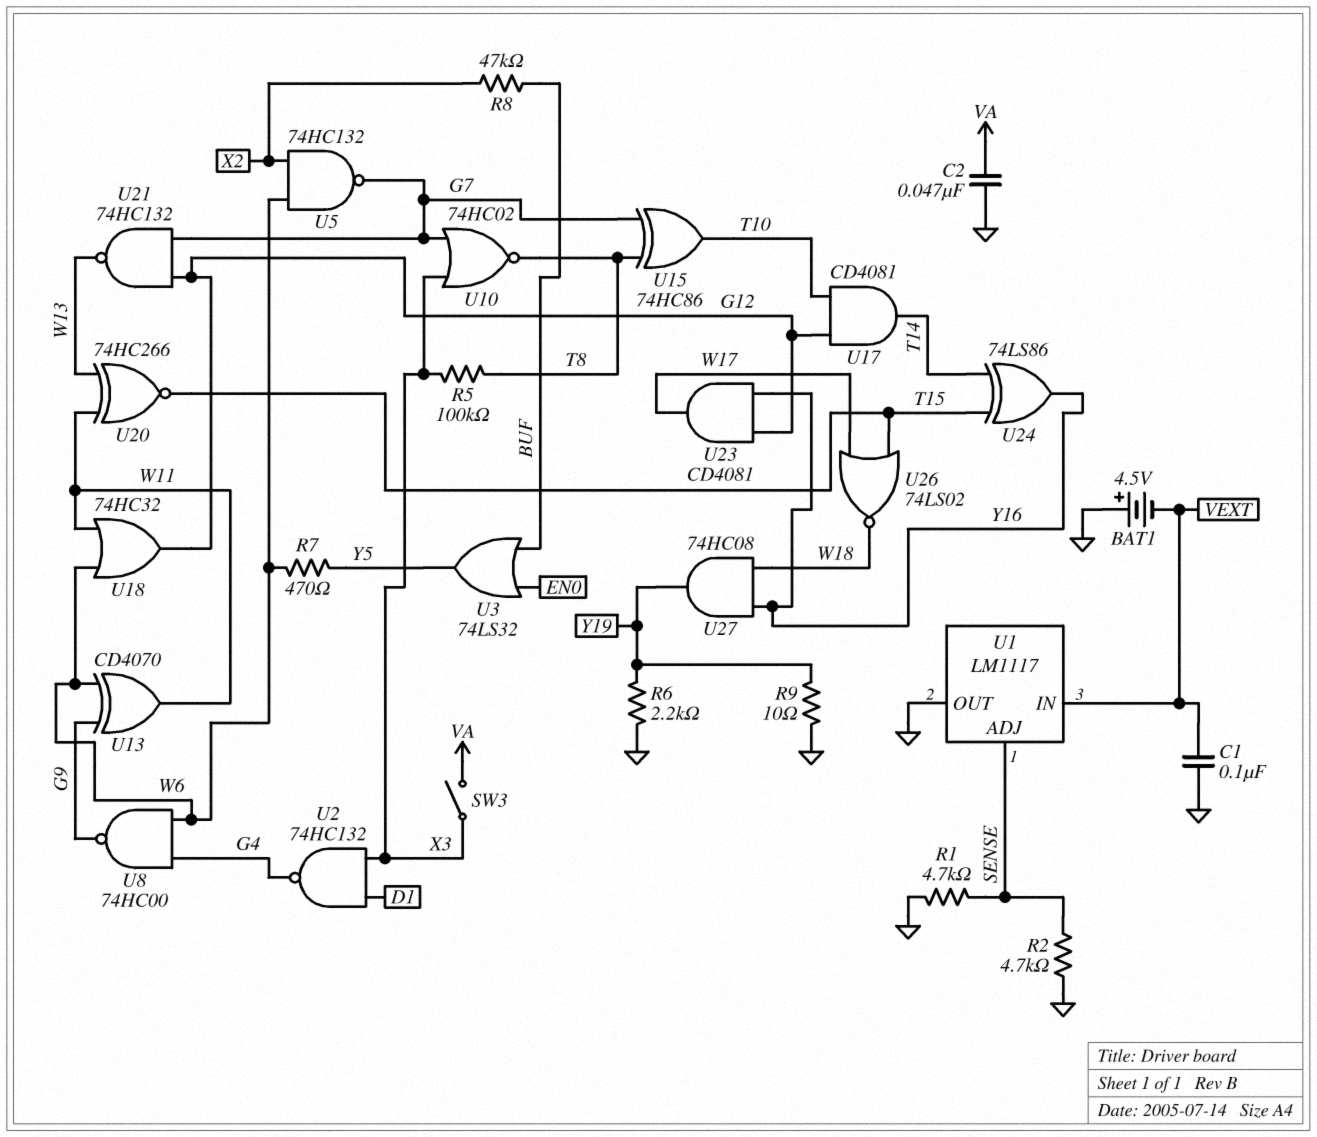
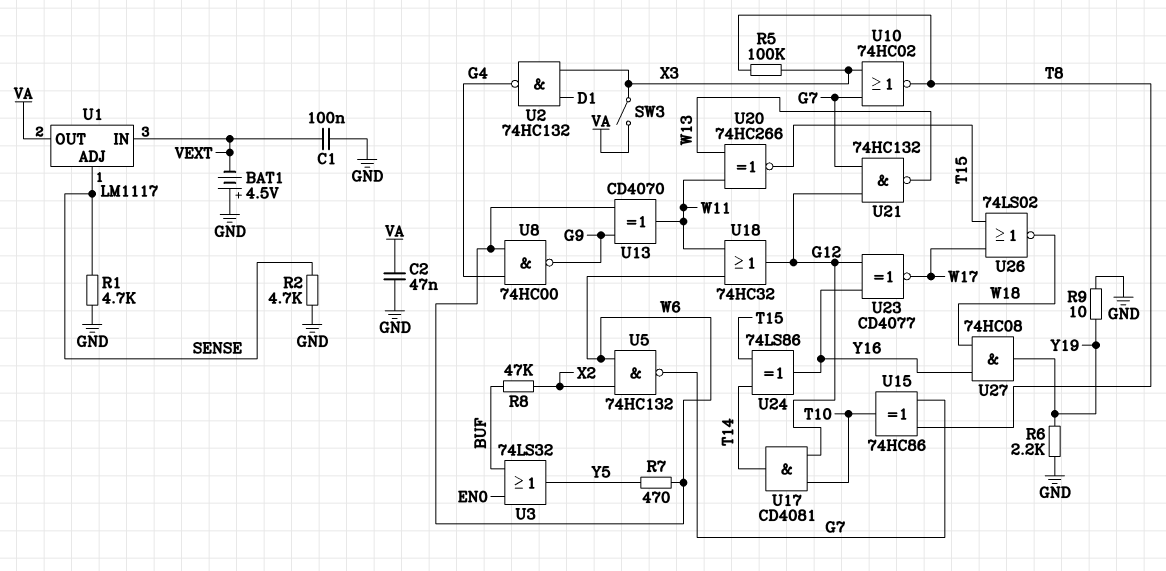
U1 pin OUT: GND -> VA
U23: AND CD4081 (in G12, in Y16, out W17) -> XNOR CD4077 (in G12, in Y16, out W17)

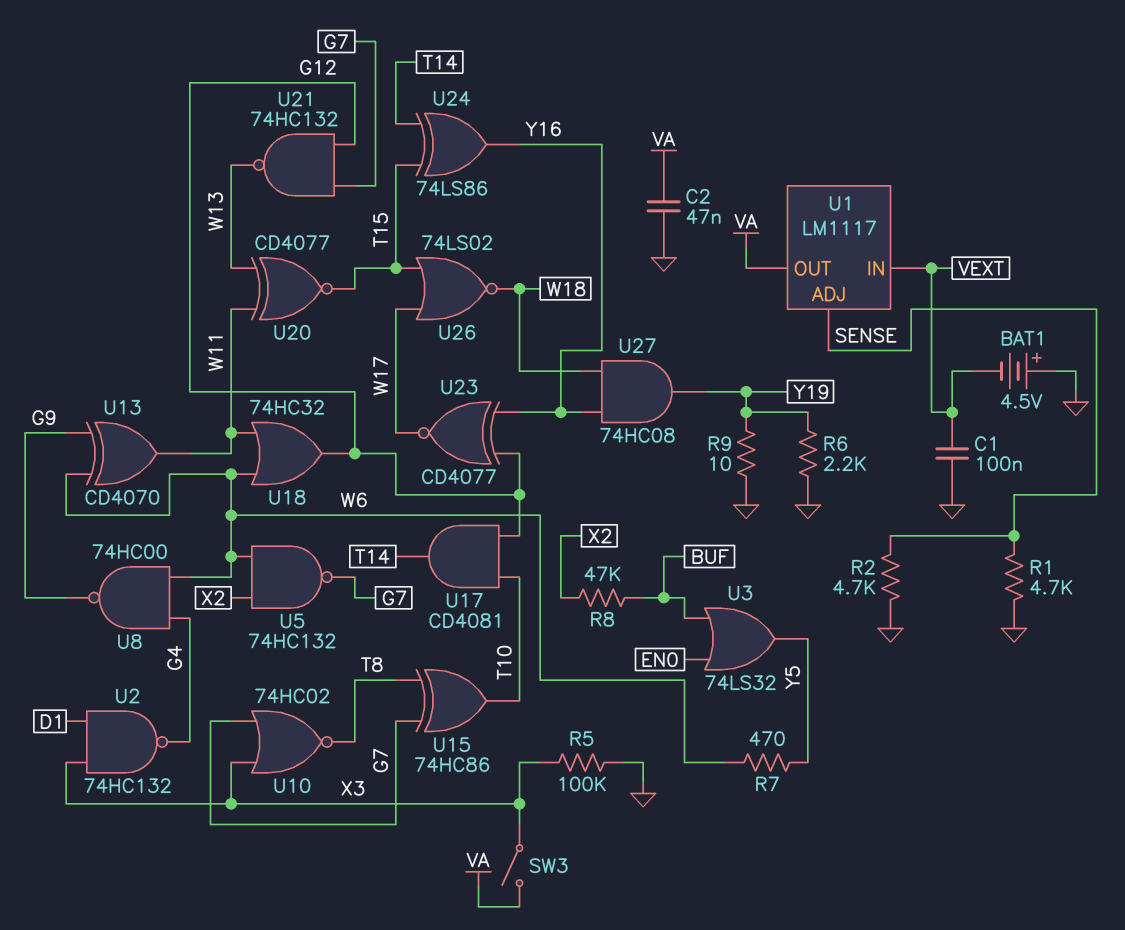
R5: 100k (T8, X3) -> 100k (GND, X3)
U20: XNOR 74HC266 (in W11, in W13, out T15) -> XNOR CD4077 (in W11, in W13, out T15)

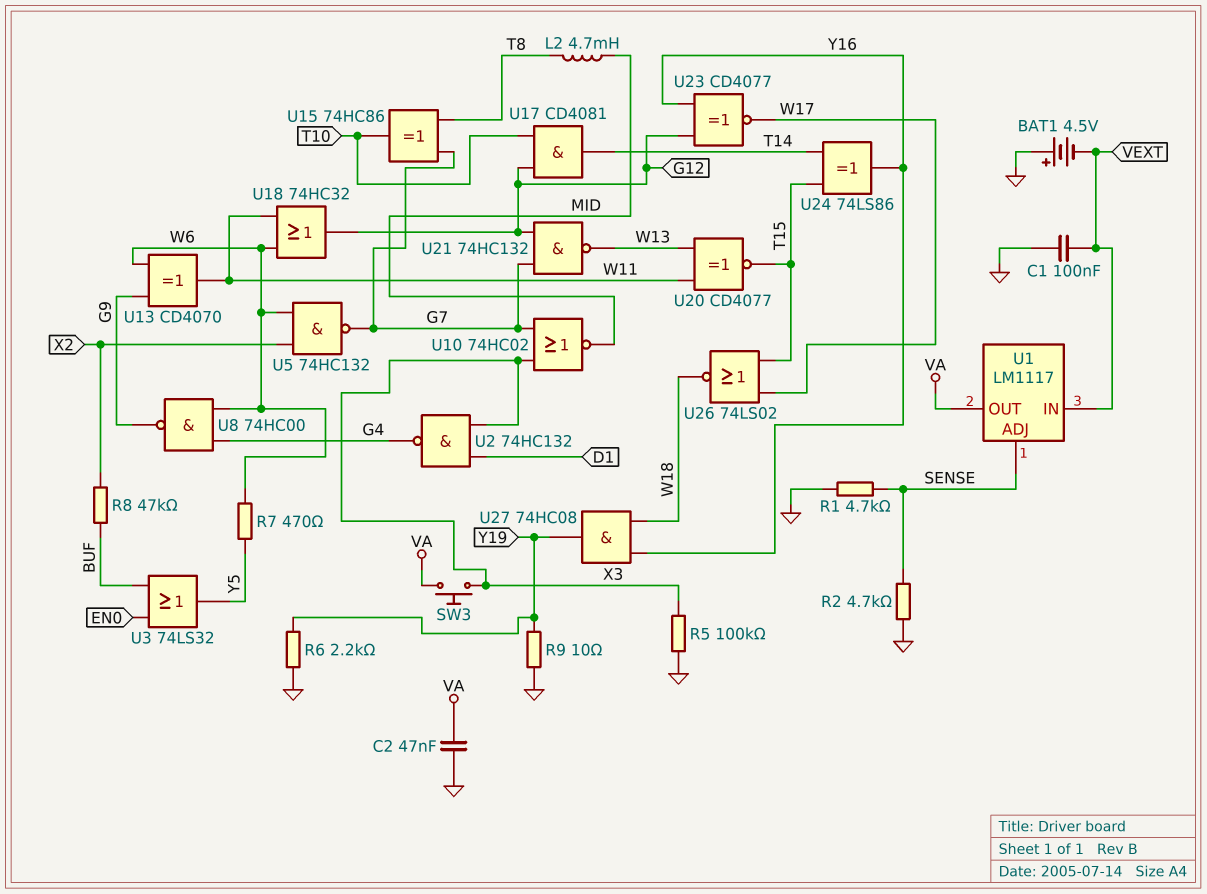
L2: none -> 4.7mH (MID, T8)
SW3: switch (VA, X3) -> button (VA, X3)
U10: NOR 74HC02 (in G7, in X3, out T8) -> NOR 74HC02 (in G7, in X3, out MID)

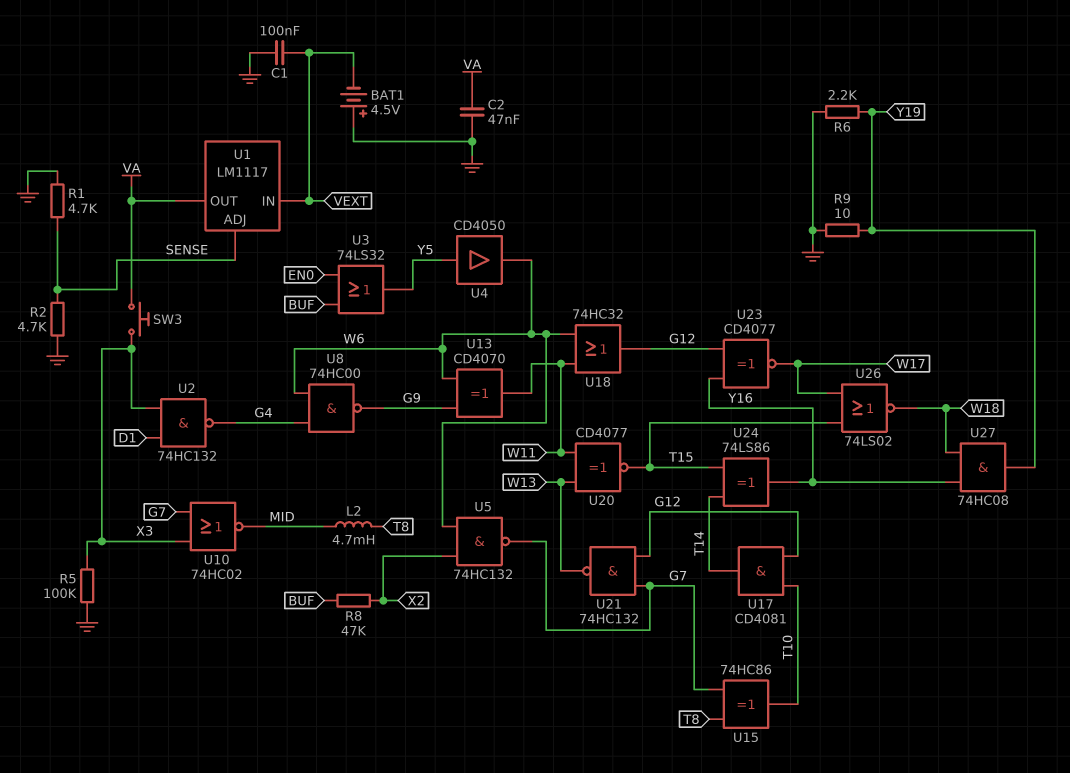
R7: 470 (W6, Y5) -> none
U4: none -> buffer CD4050 (in Y5, out W6)

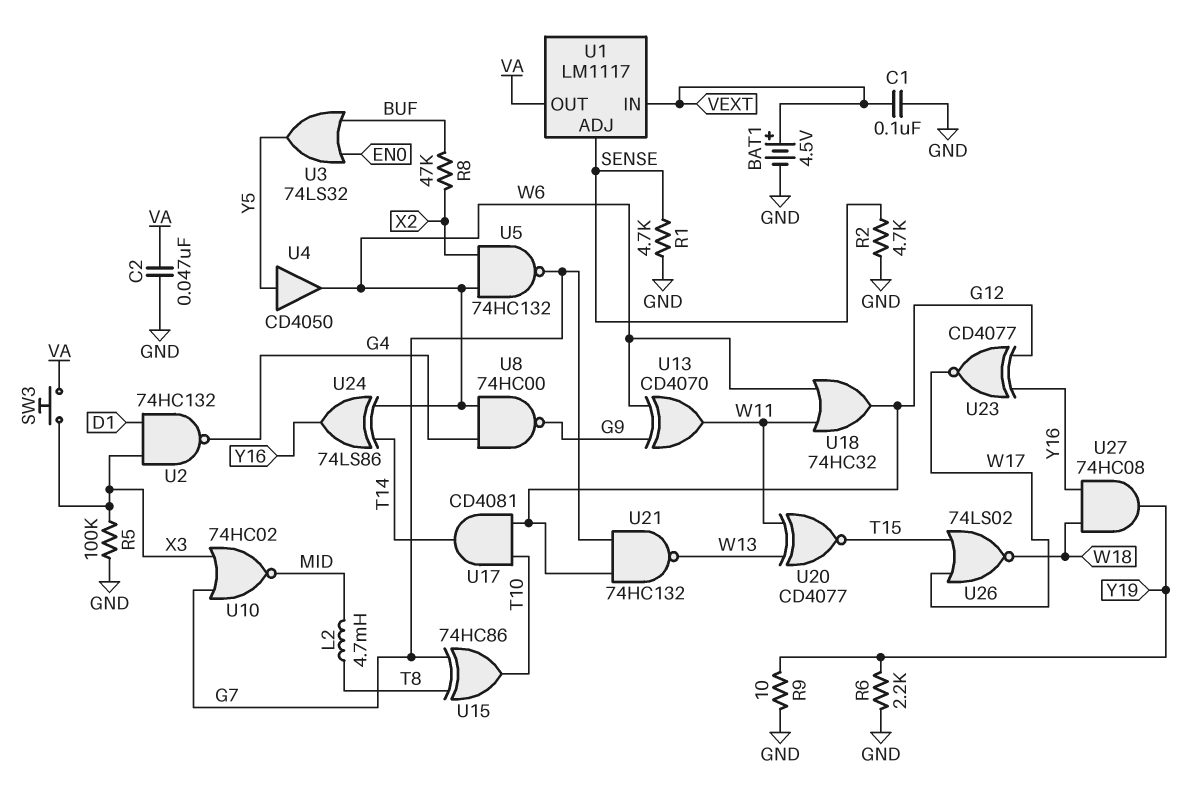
BAT1: 4.5V (plus GND, minus VEXT) -> 4.5V (plus VEXT, minus GND)
U24: XOR 74LS86 (in T14, in T15, out Y16) -> XOR 74LS86 (in T14, in W6, out Y16)

